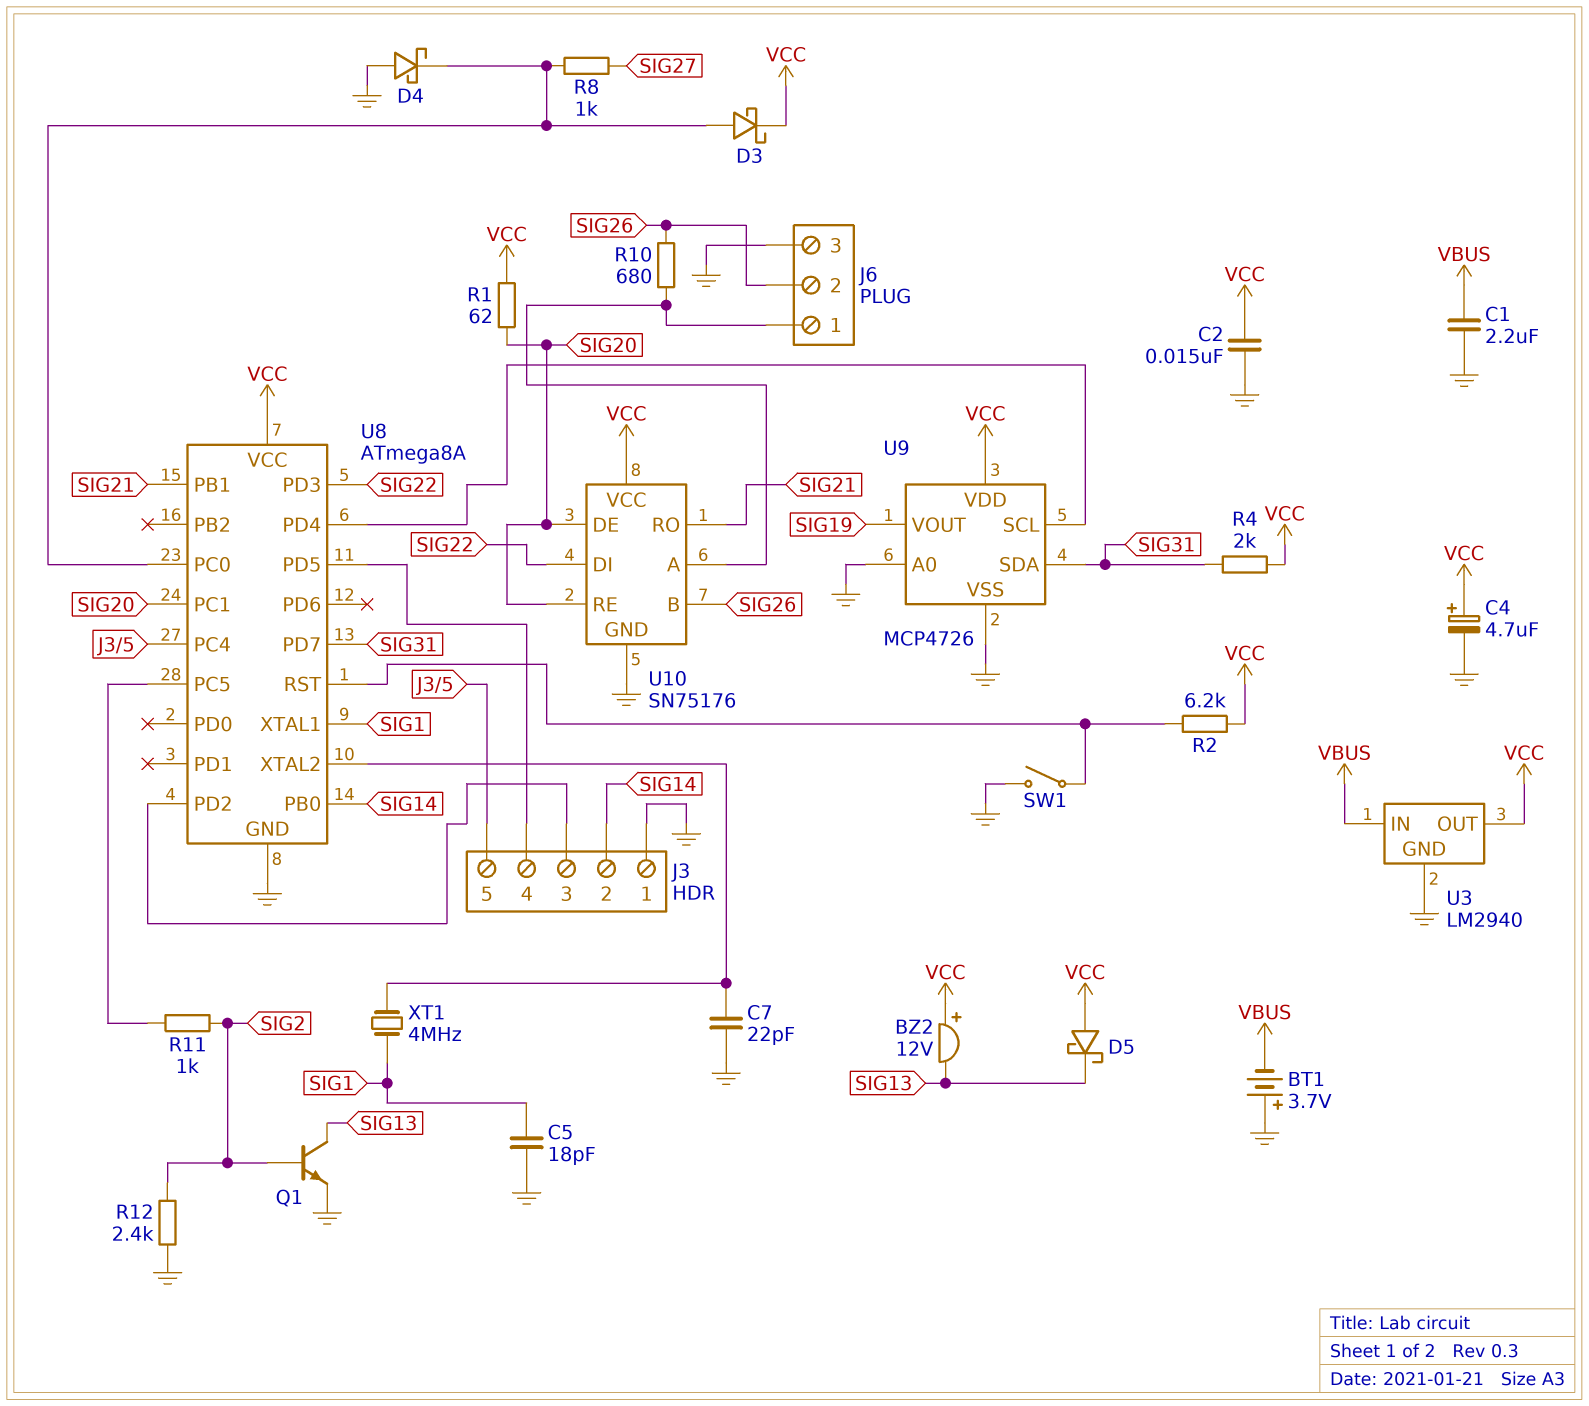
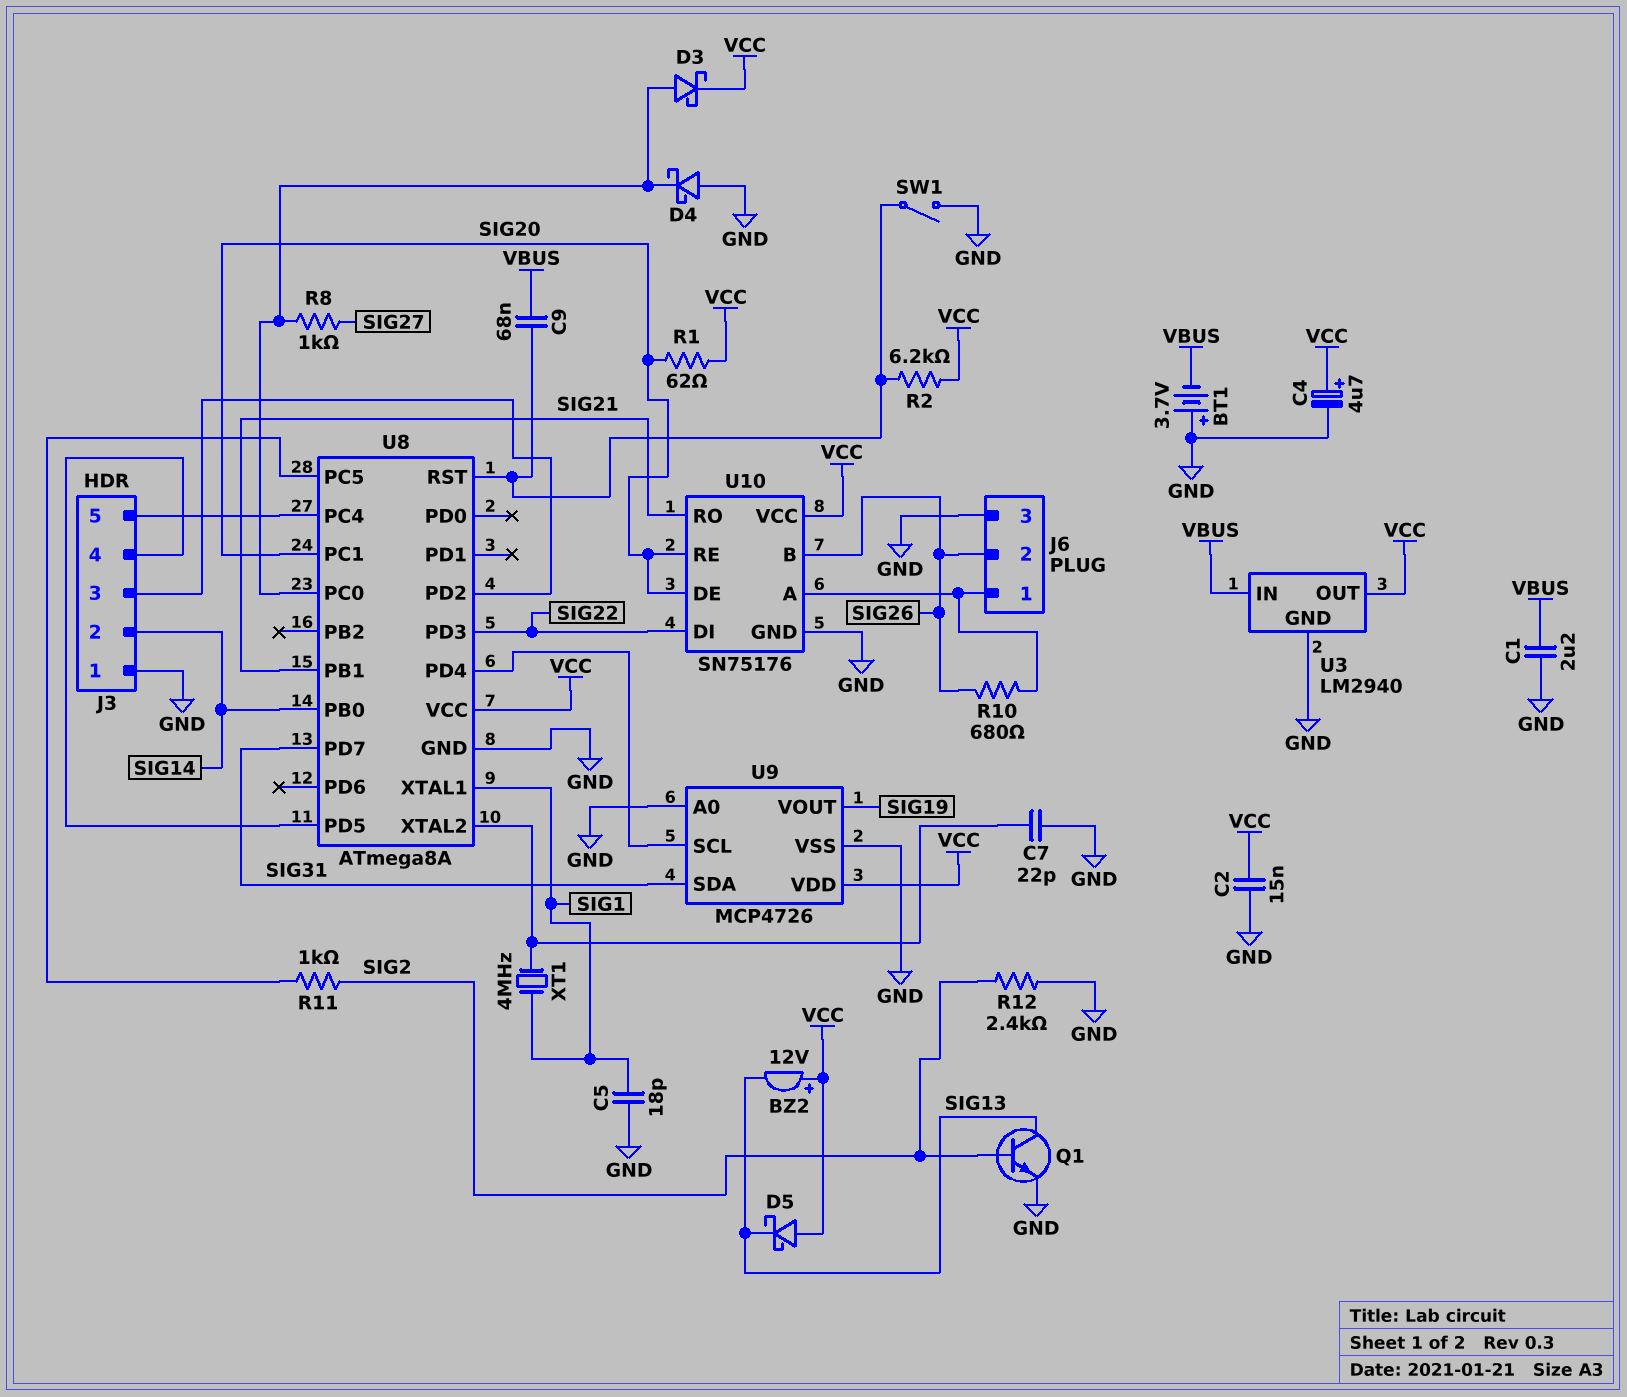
C9: none -> 68nF (U8/RST, VBUS)
R4: 2k (SIG31, VCC) -> none

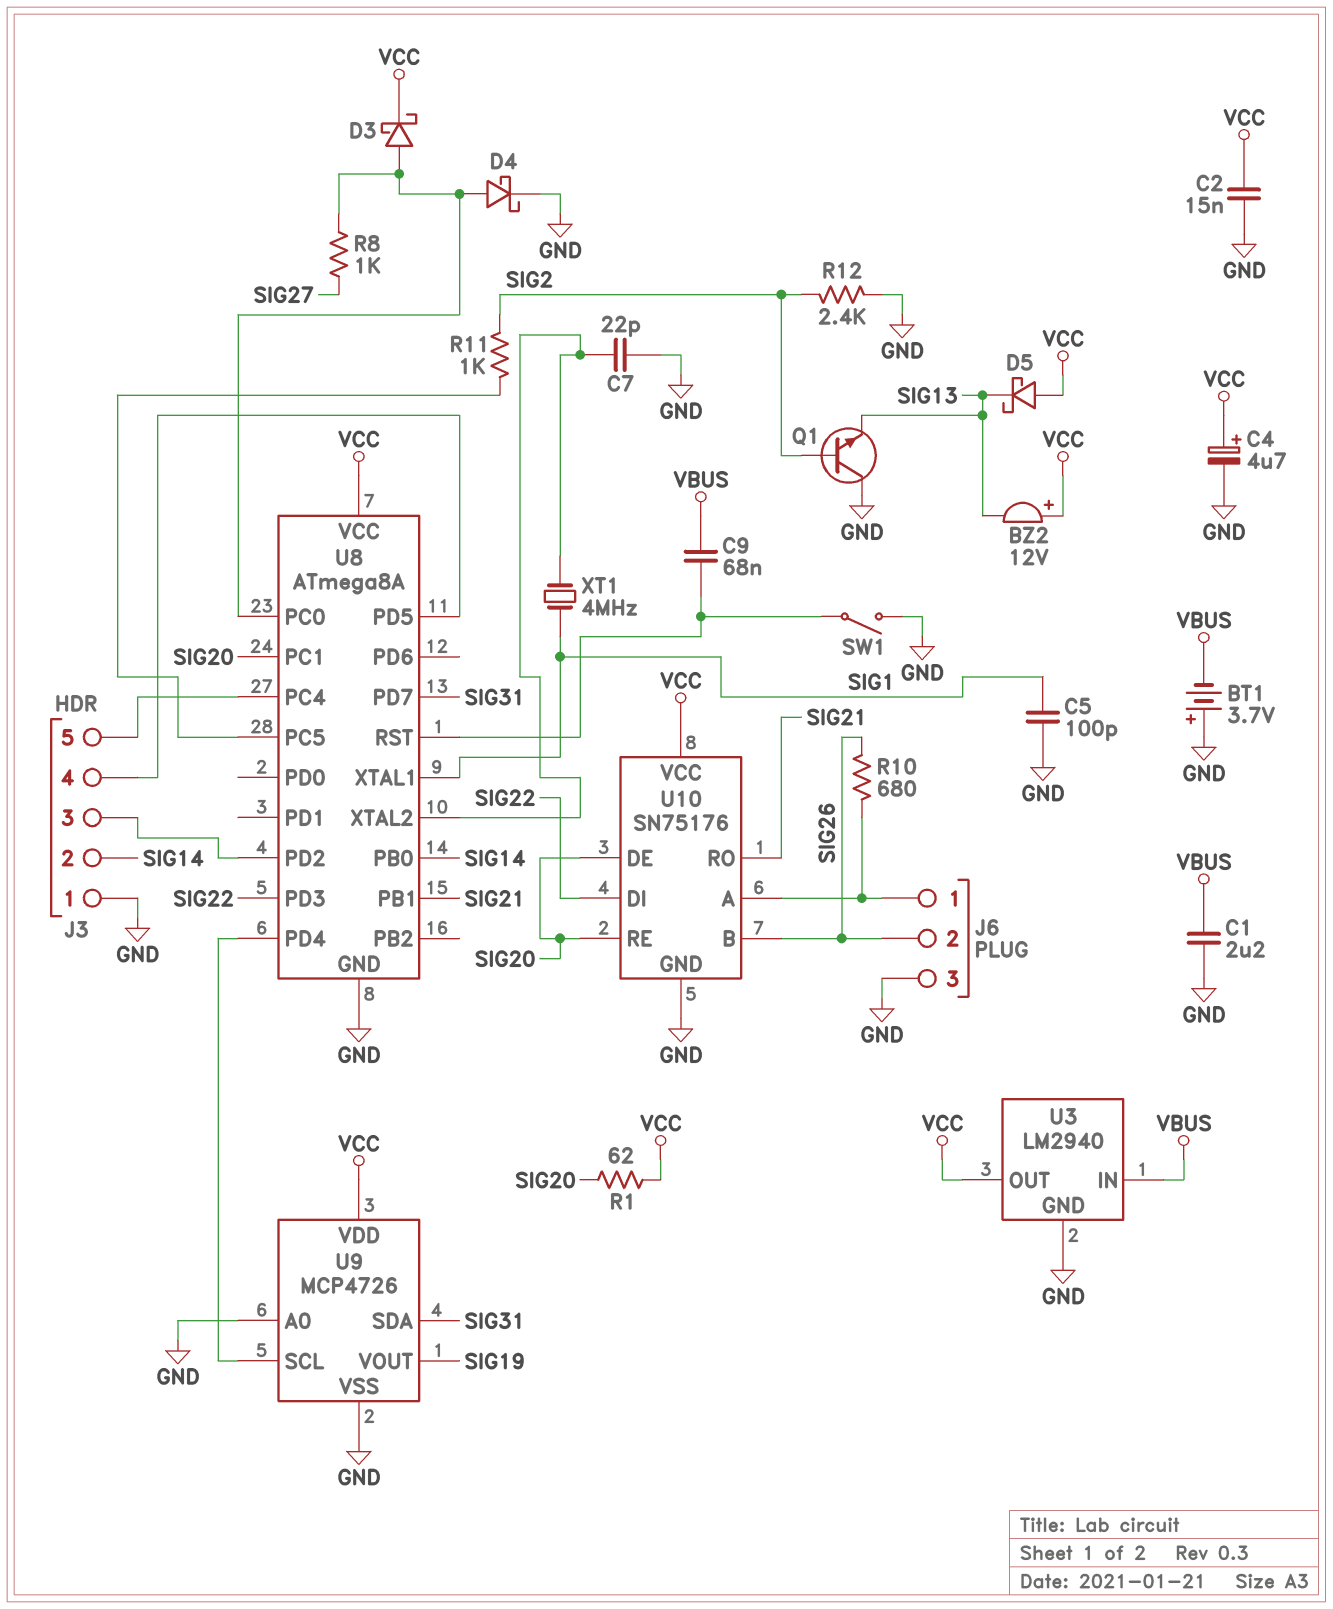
C5: 18pF (GND, SIG1) -> 100pF (GND, SIG1)
D4: schottky (A GND, K U8/PC0) -> schottky (A U8/PC0, K GND)
Q1: NPN (B SIG2, C SIG13, E GND) -> NPN (B SIG2, C GND, E SIG13)
R2: 6.2k (U8/RST, VCC) -> none

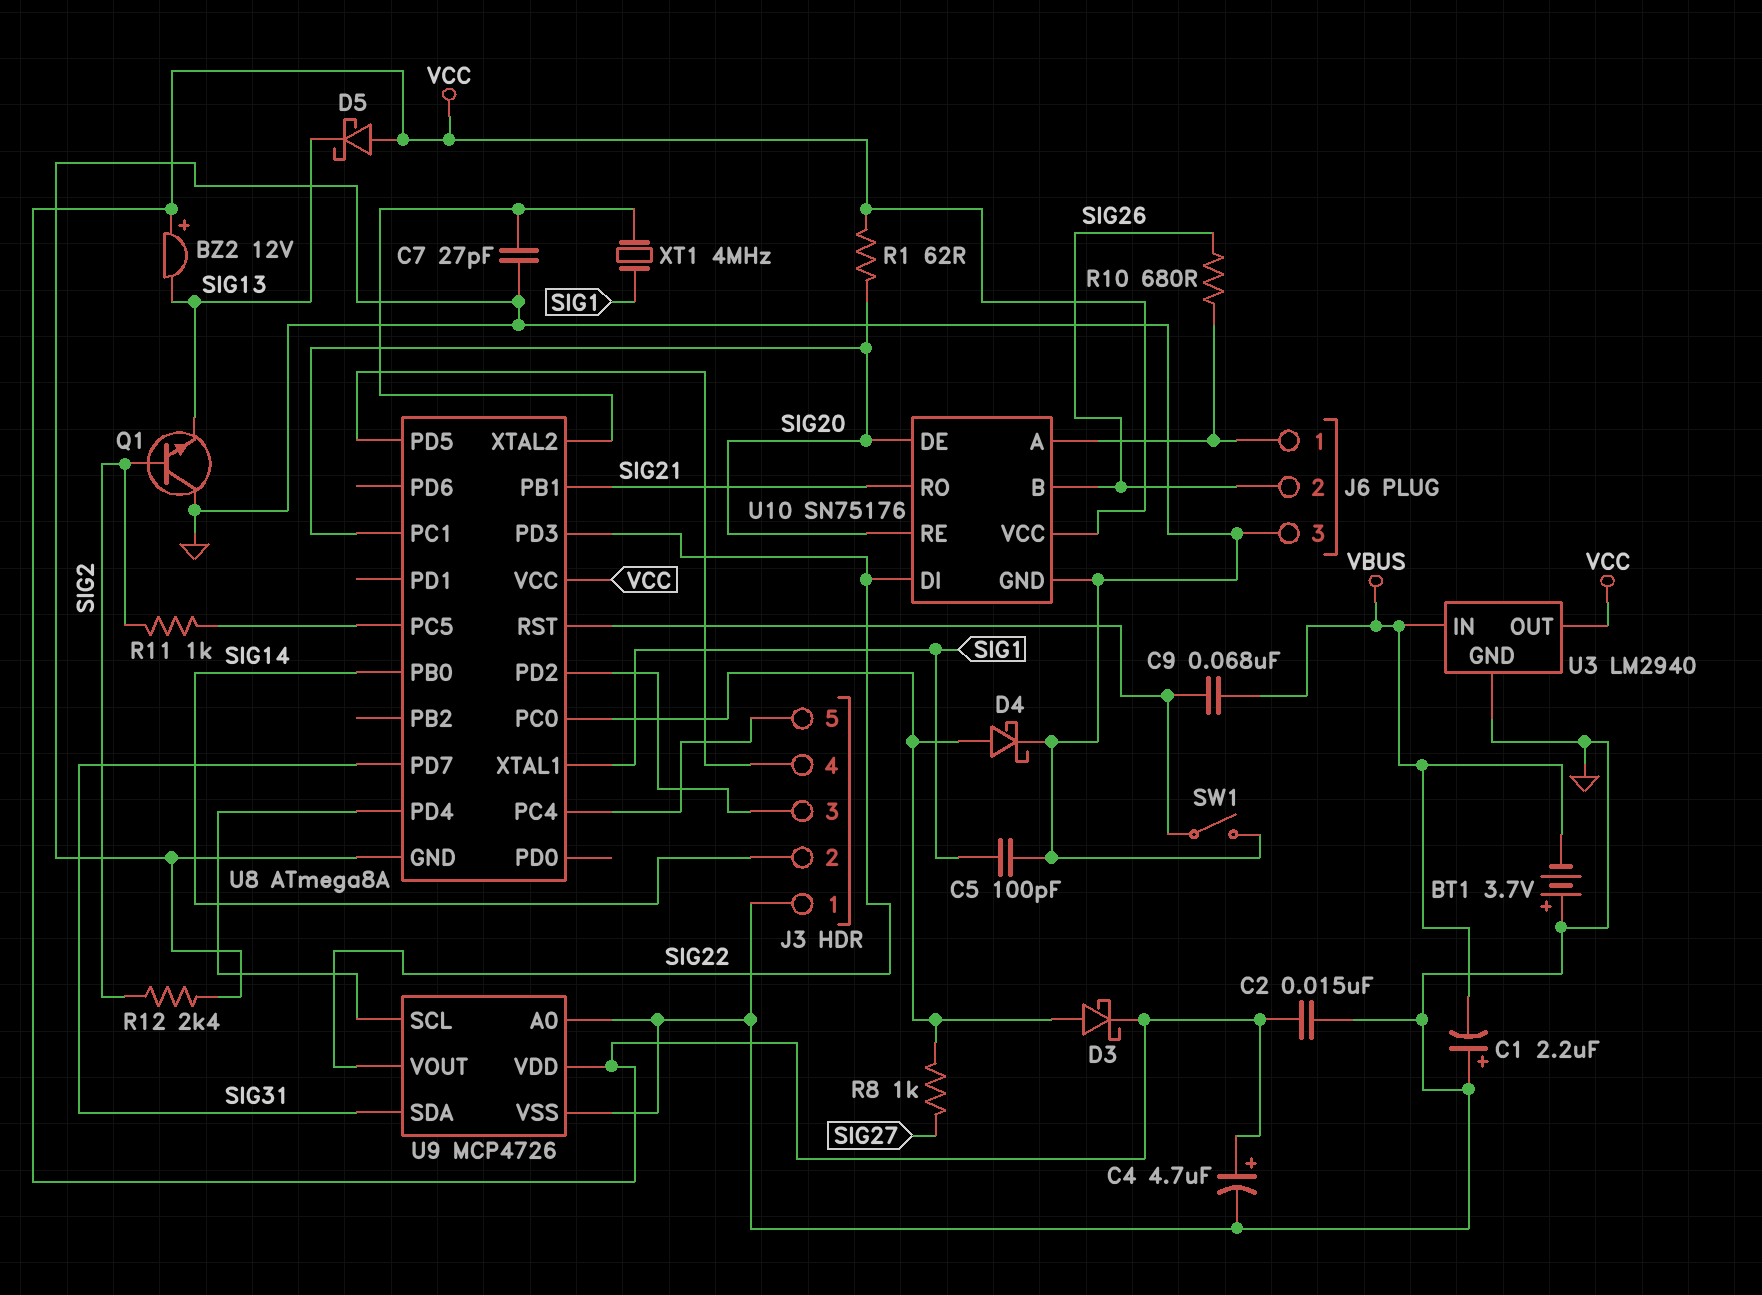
C1: 2.2uF (GND, VBUS) -> 2.2uF (plus GND, minus VBUS)
C7: 22pF (GND, U8/XTAL2) -> 27pF (GND, U8/XTAL2)
U9 pin VOUT: SIG19 -> SIG22

